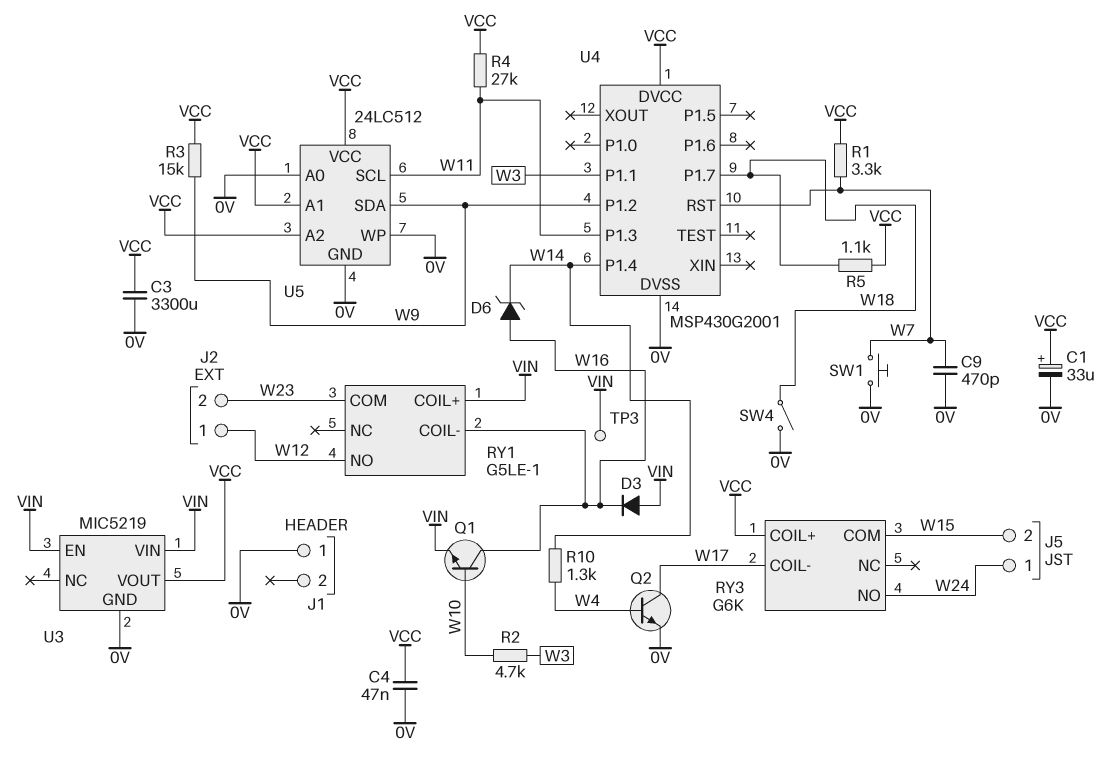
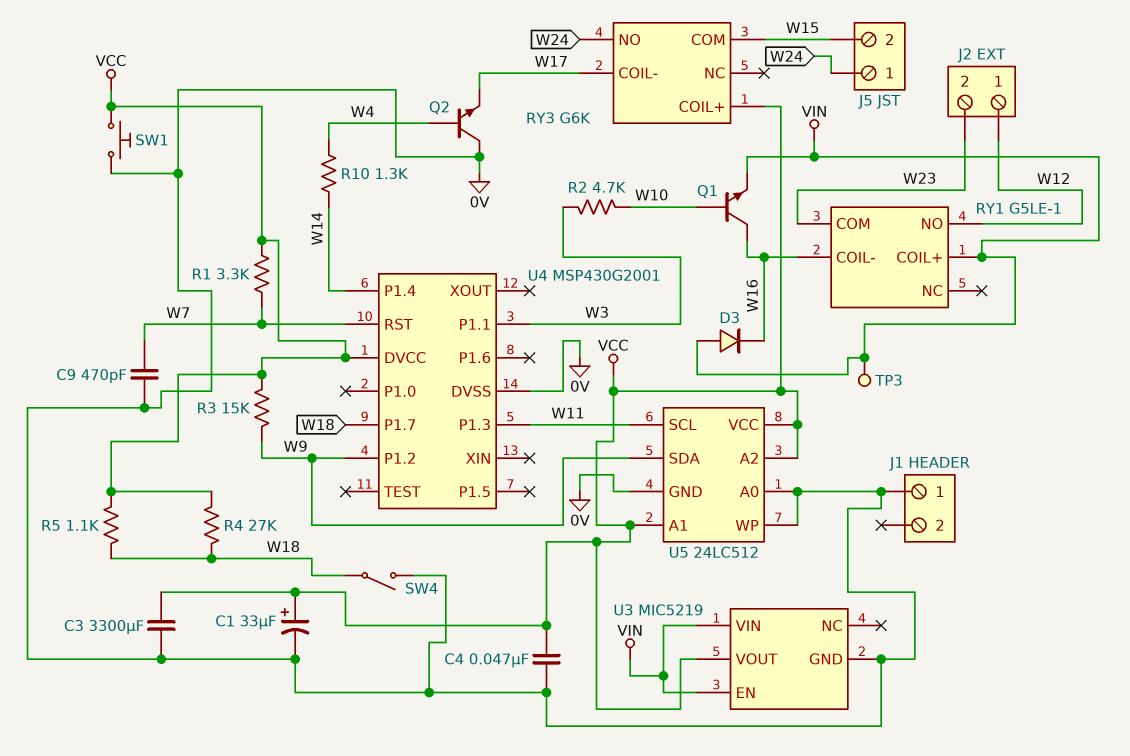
D6: zener (A W16, K W14) -> none
Q2: NPN (B W4, C W17, E 0V) -> NPN (B W4, C 0V, E W17)
R4: 27k (VCC, W11) -> 27k (VCC, W18)
SW1: button (0V, W7) -> button (0V, VCC)

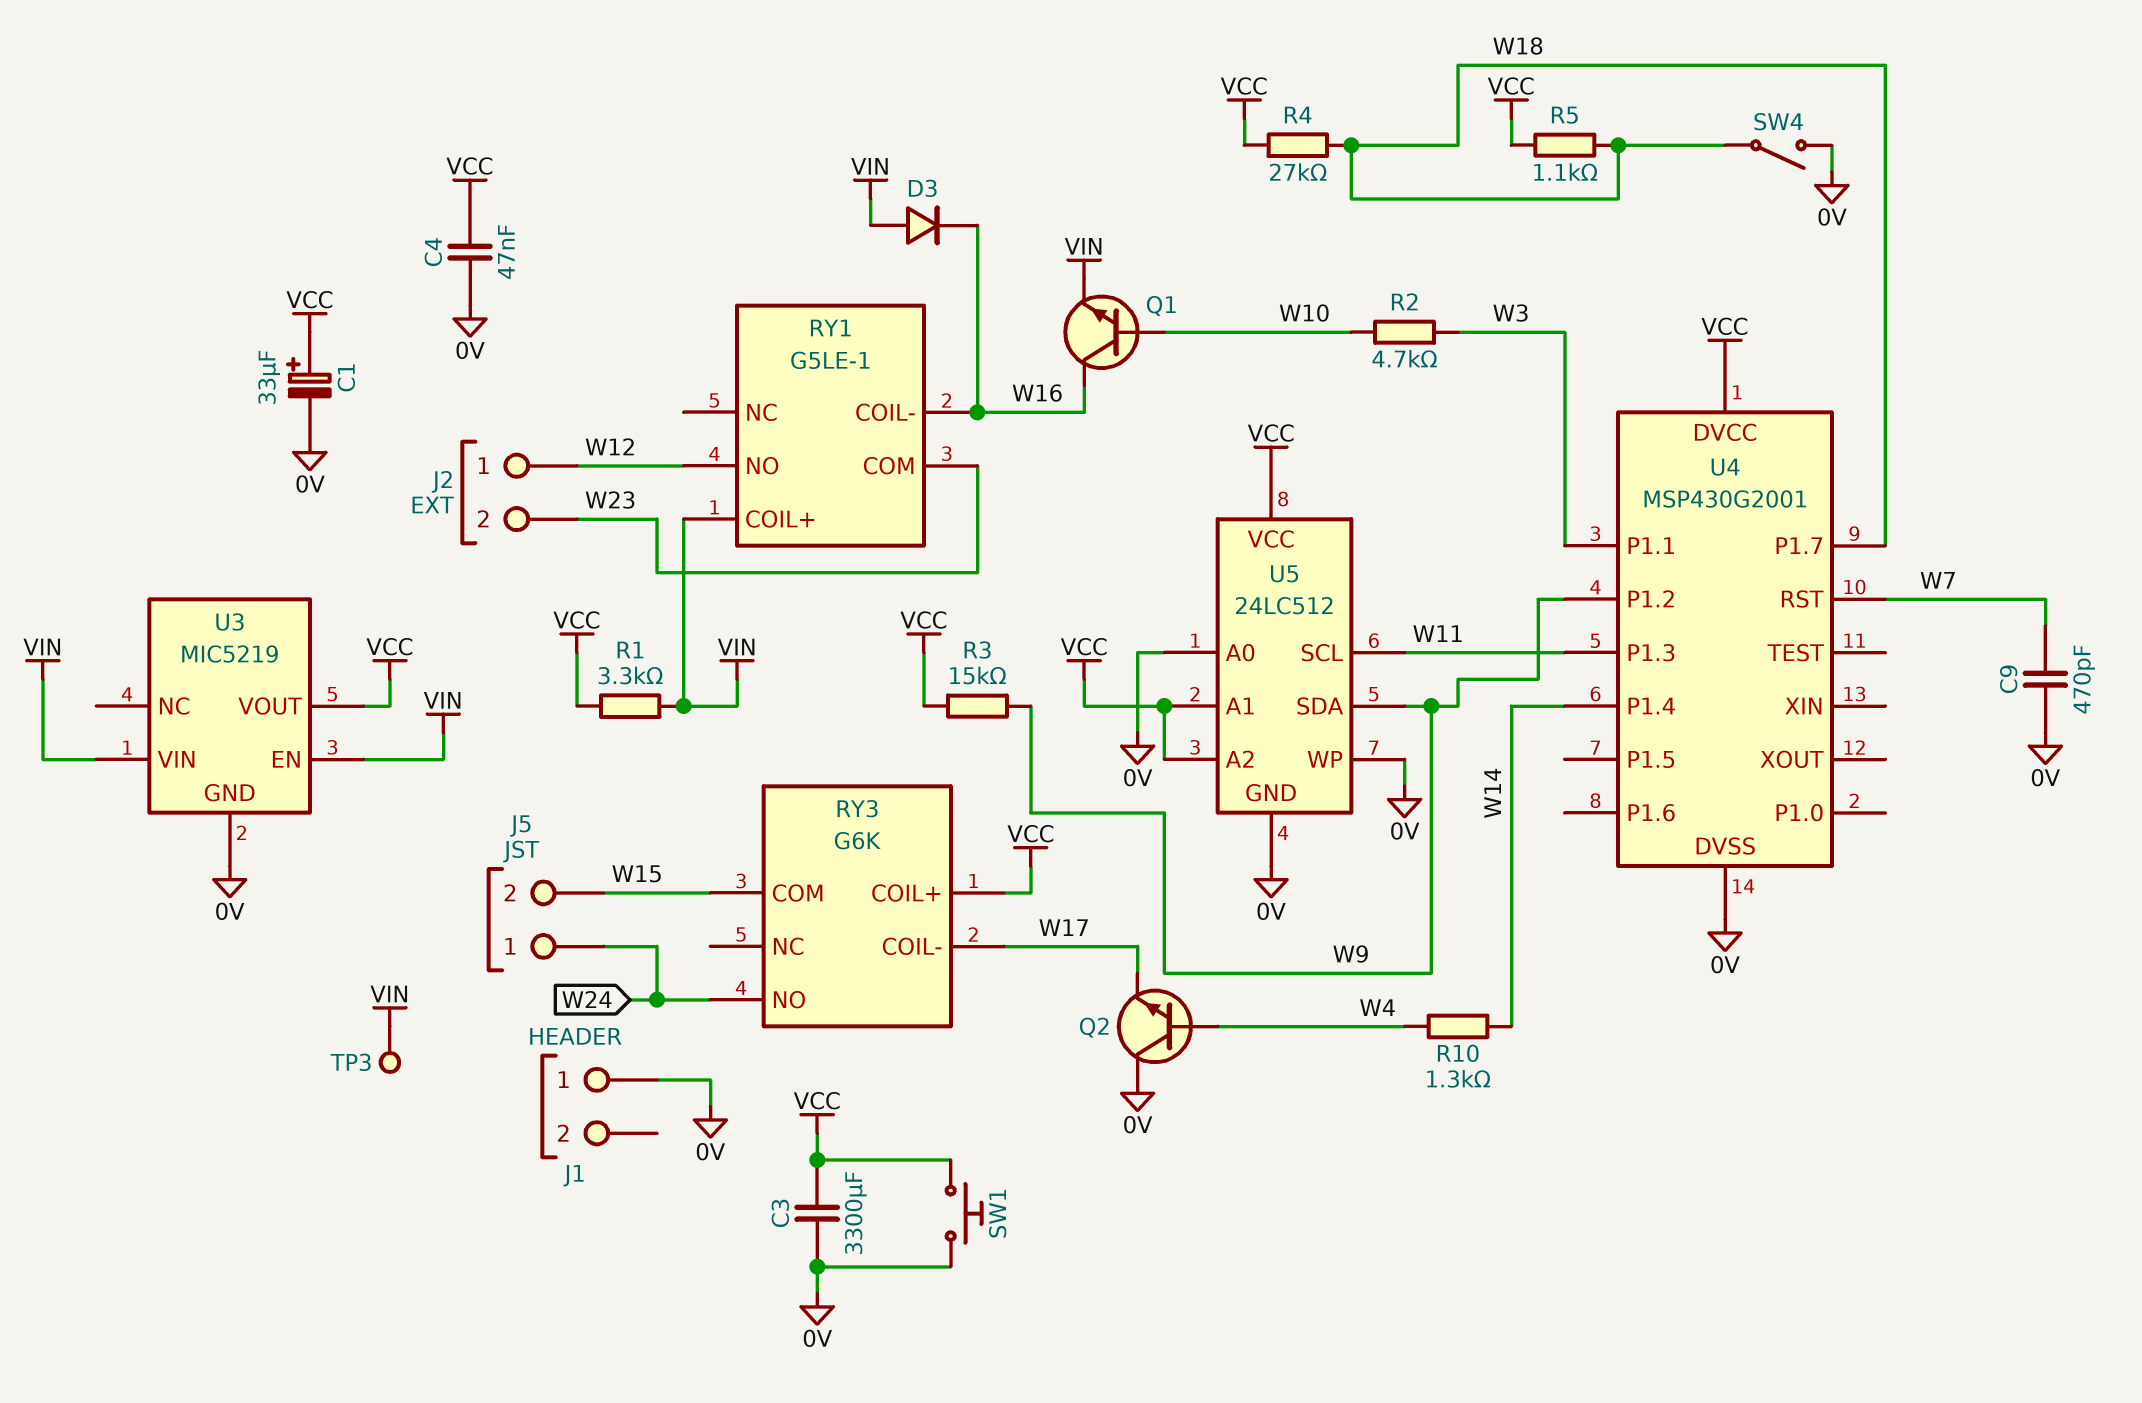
R1: 3.3k (VCC, W7) -> 3.3k (VCC, VIN)

